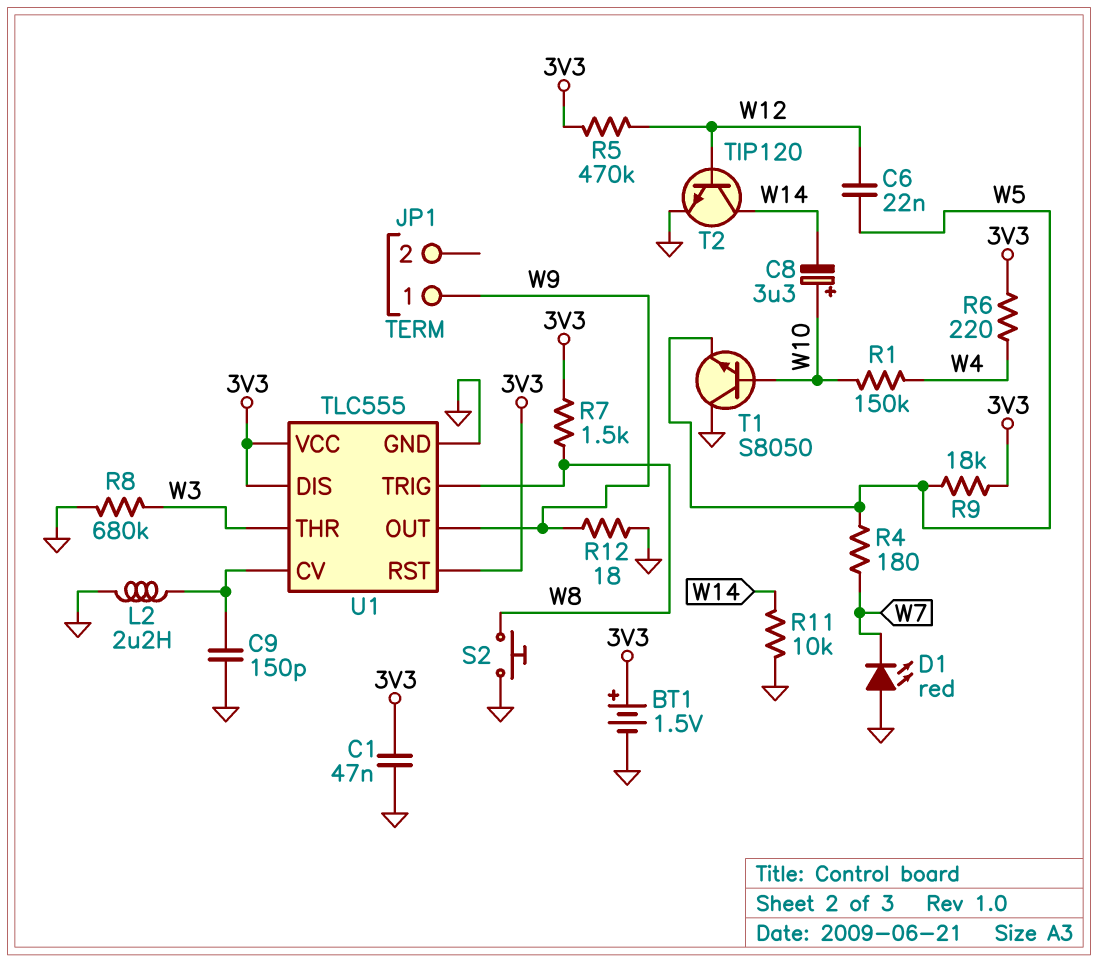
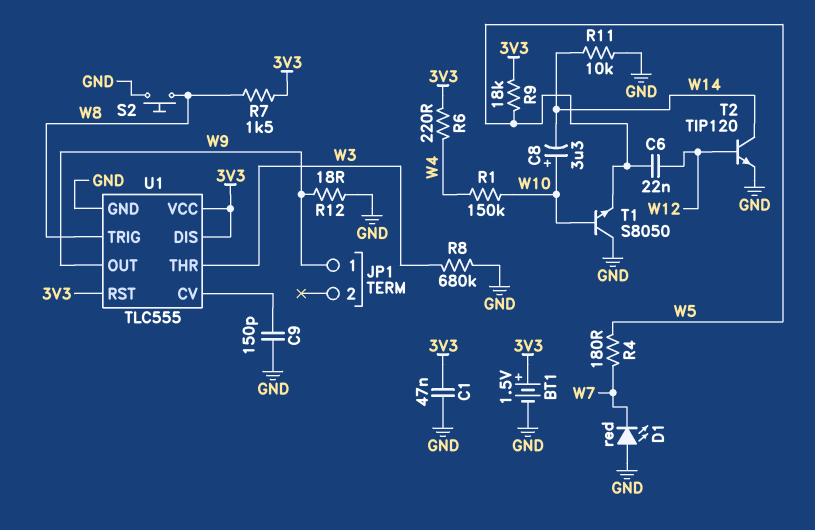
L2: 2.2uH (GND, U1/CV) -> none
R5: 470k (3V3, W12) -> none

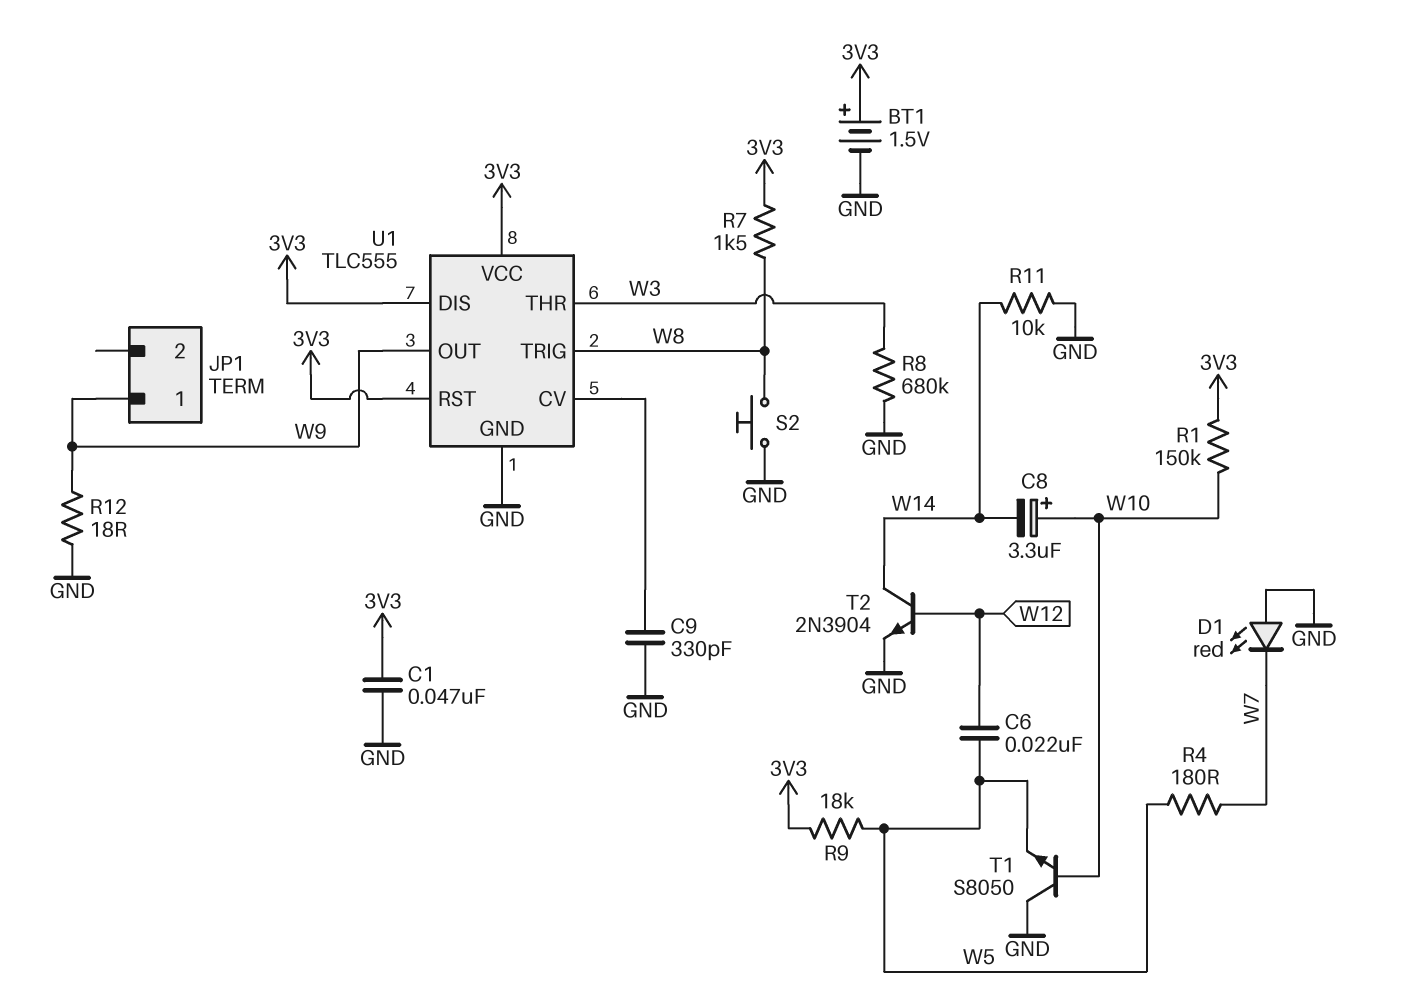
C9: 150pF (GND, U1/CV) -> 330pF (GND, U1/CV)
R1: 150k (W4, W10) -> 150k (3V3, W10)
R6: 220 (3V3, W4) -> none
T2: NPN TIP120 (B W12, C W14, E GND) -> NPN 2N3904 (B W12, C W14, E GND)

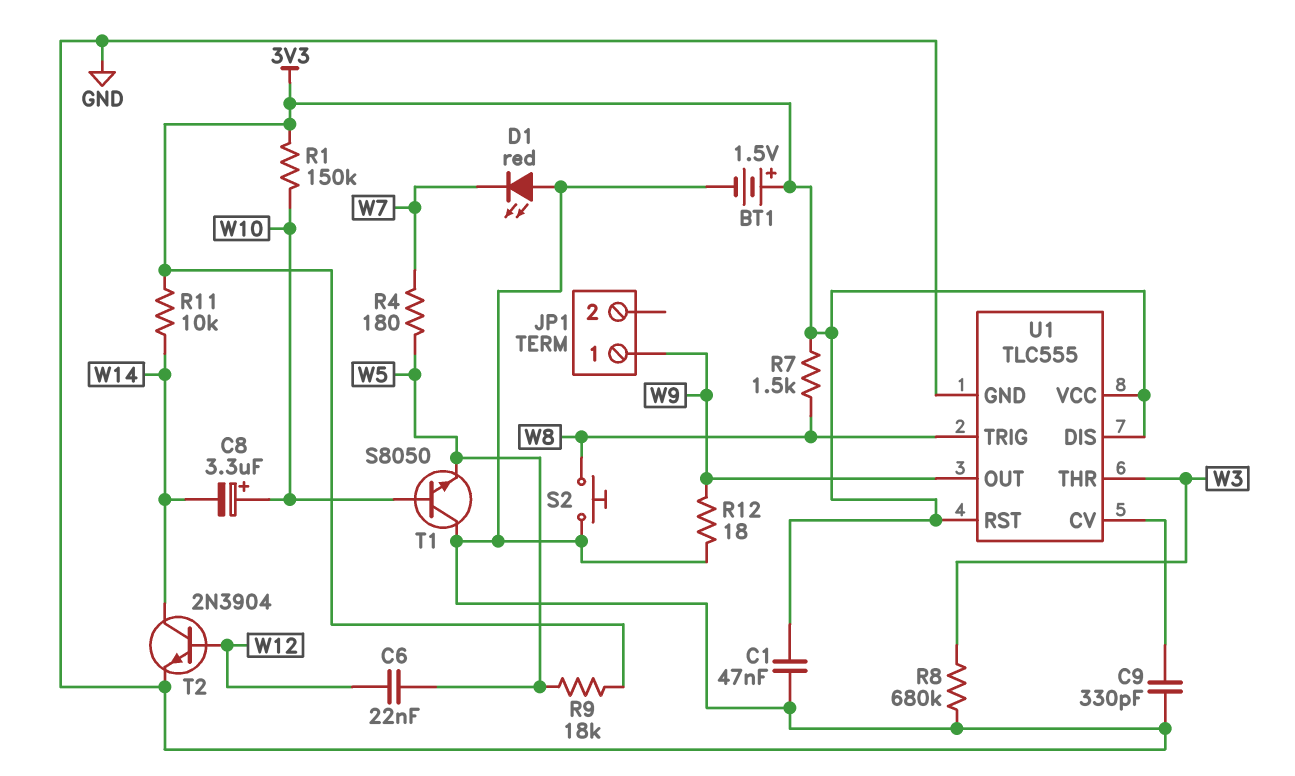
R11: 10k (GND, W14) -> 10k (3V3, W14)

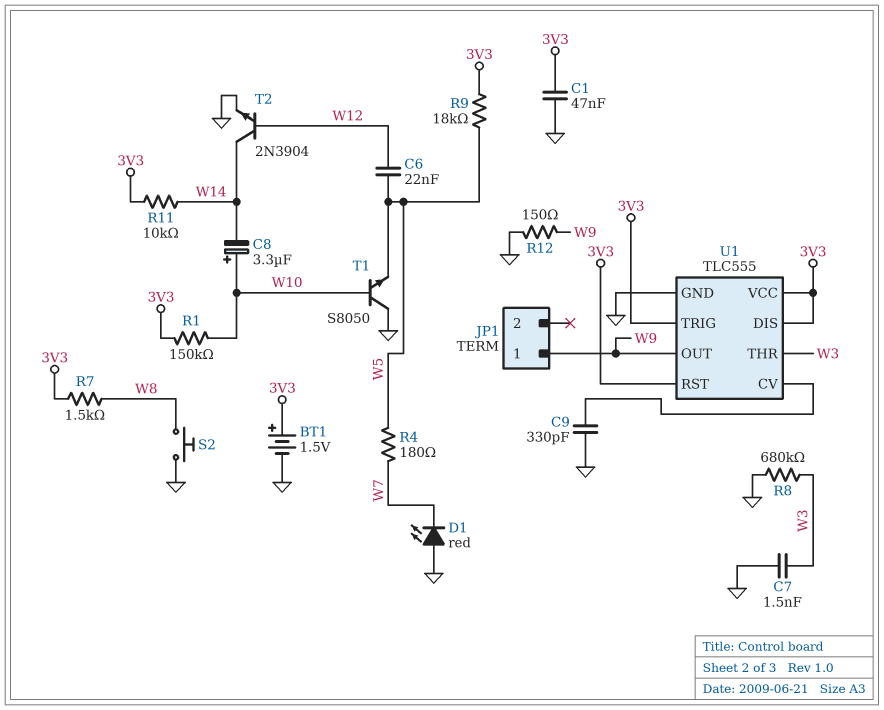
C7: none -> 1.5nF (GND, W3)
R12: 18 (GND, W9) -> 150 (GND, W9)
U1 pin TRIG: W8 -> 3V3

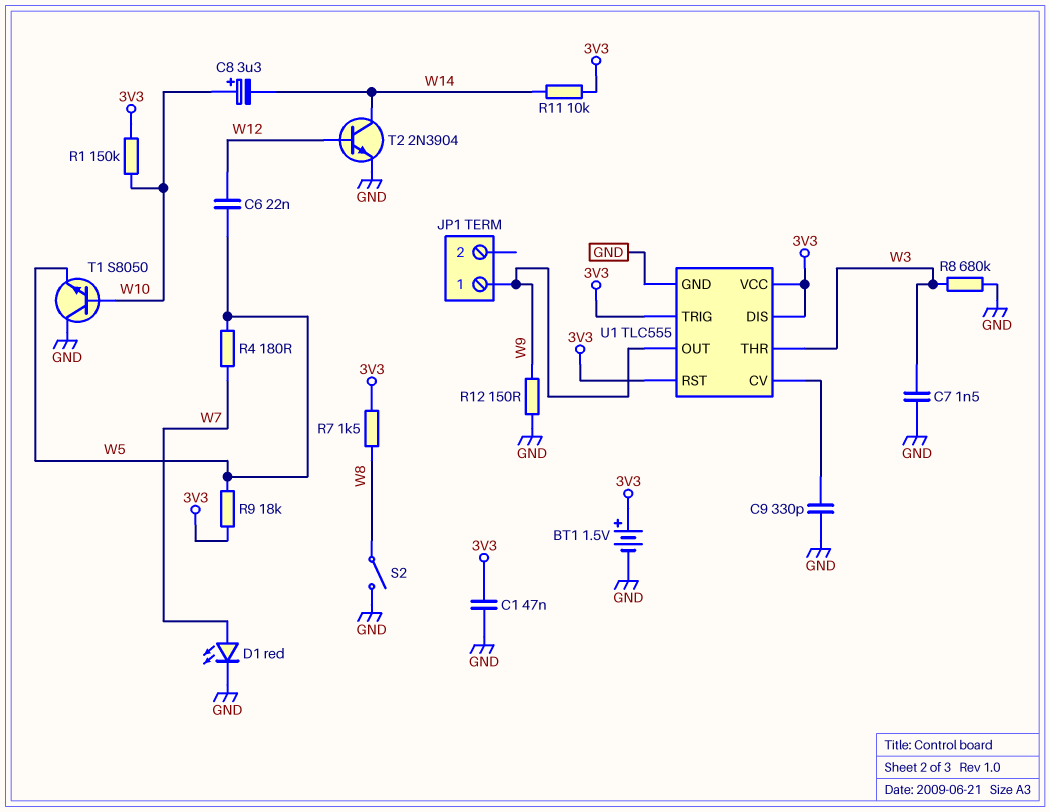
D1: LED red (A GND, K W7) -> LED red (A W7, K GND)
S2: button (GND, W8) -> switch (GND, W8)

